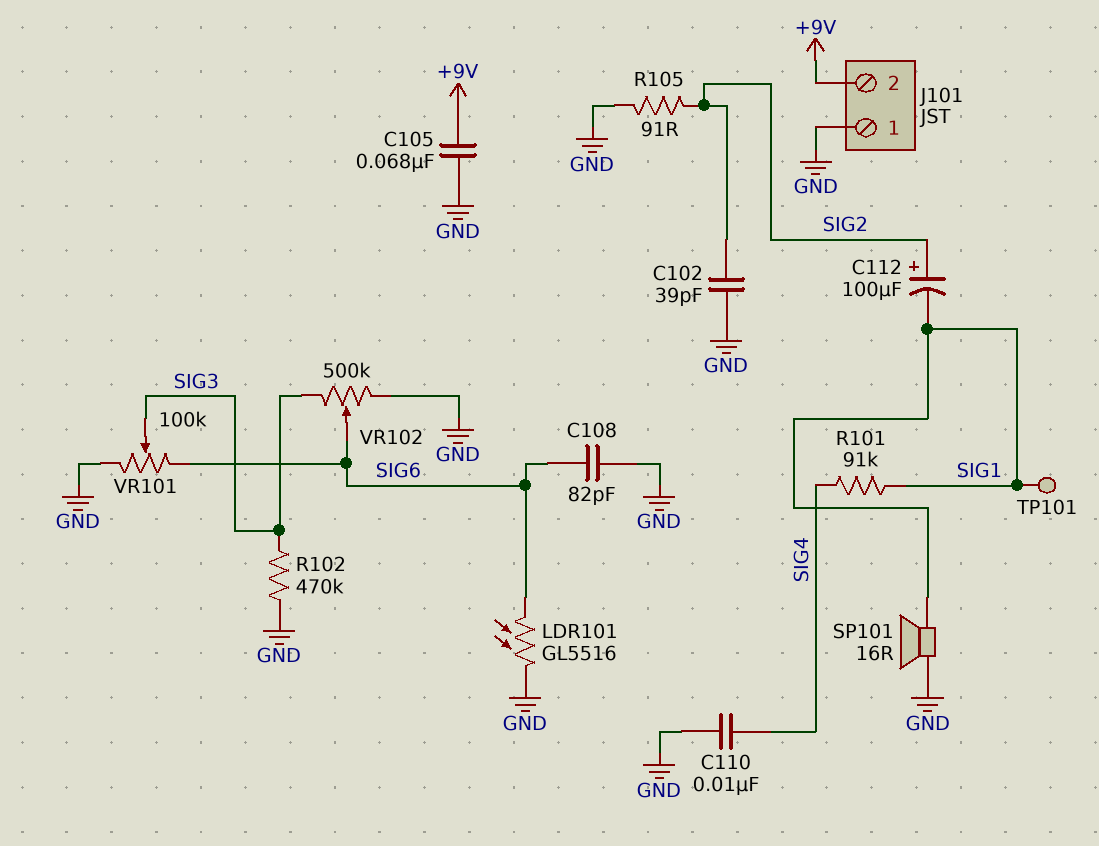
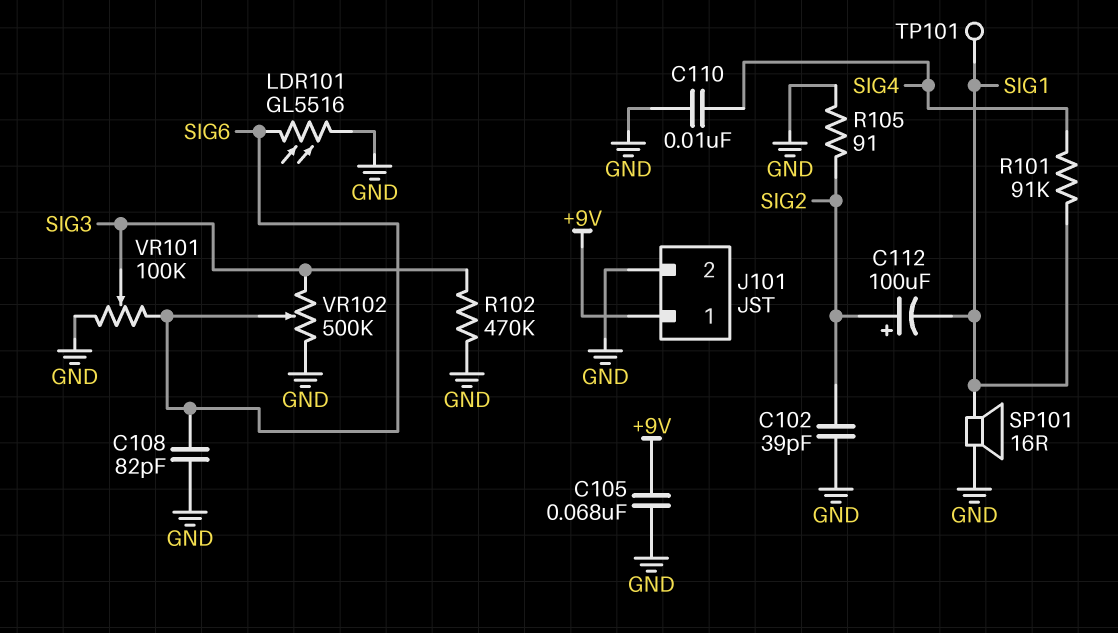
J101 pin 1: GND -> +9V
J101 pin 2: +9V -> GND

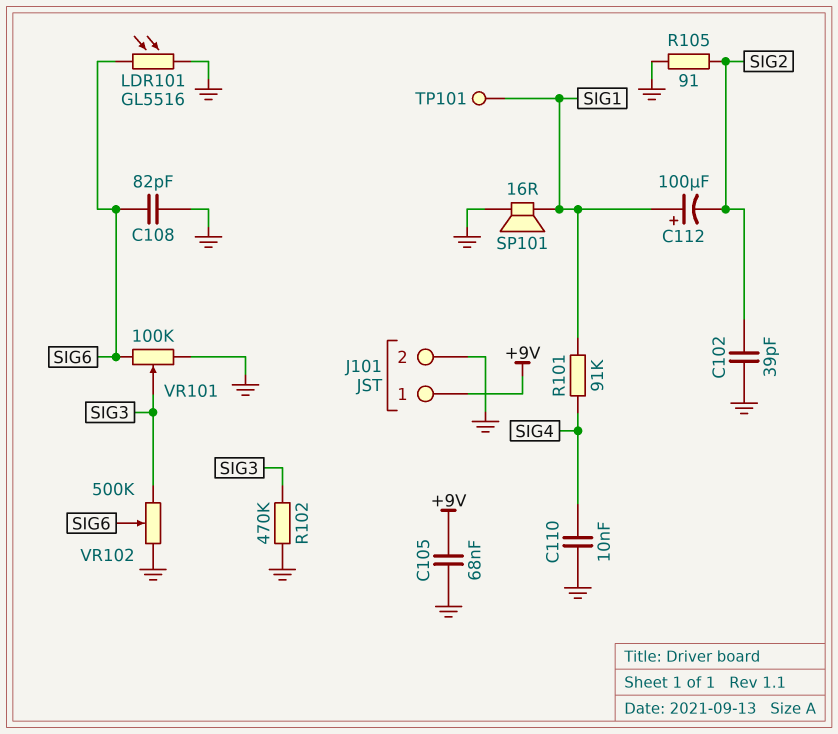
C112: 100uF (plus SIG2, minus SIG1) -> 100uF (plus SIG1, minus SIG2)

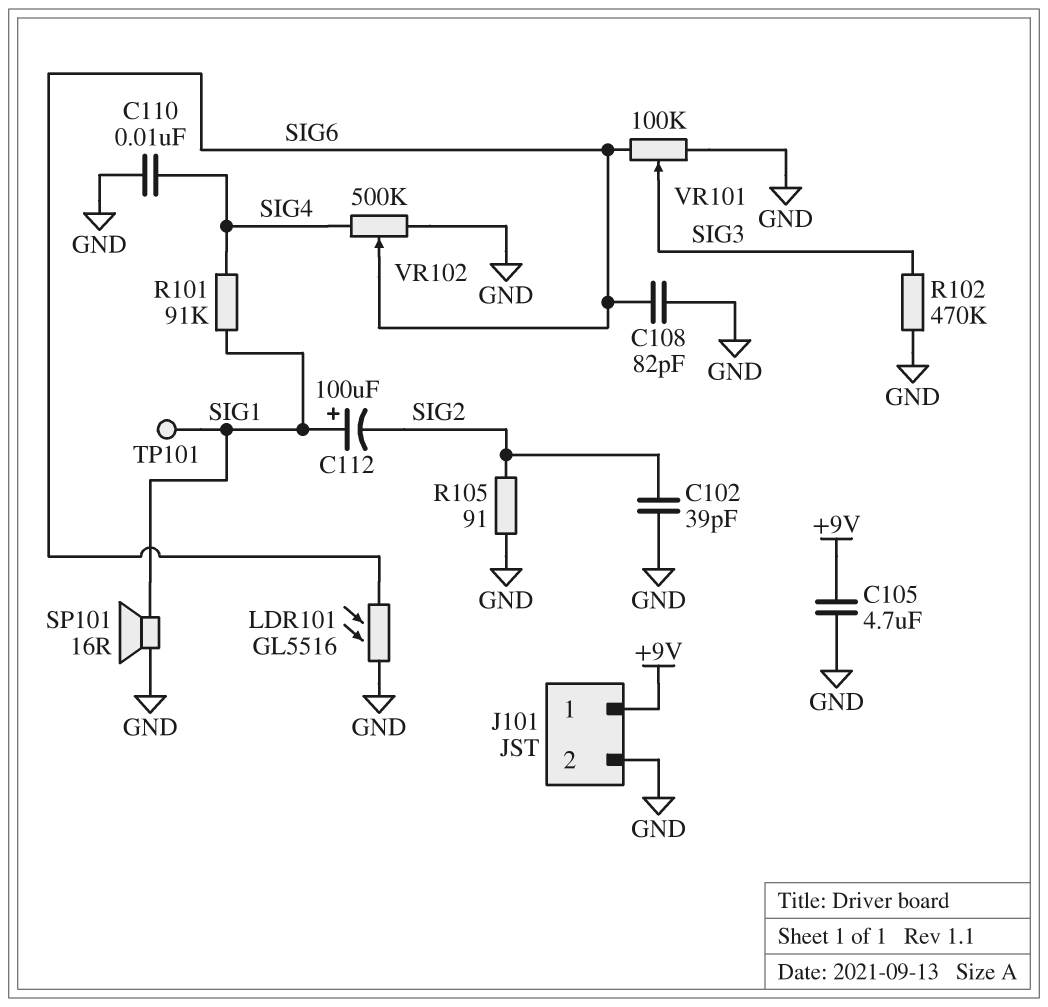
C105: 68nF (+9V, GND) -> 4.7uF (+9V, GND)
VR102: 500k (GND, SIG3, wiper SIG6) -> 500k (GND, SIG4, wiper SIG6)

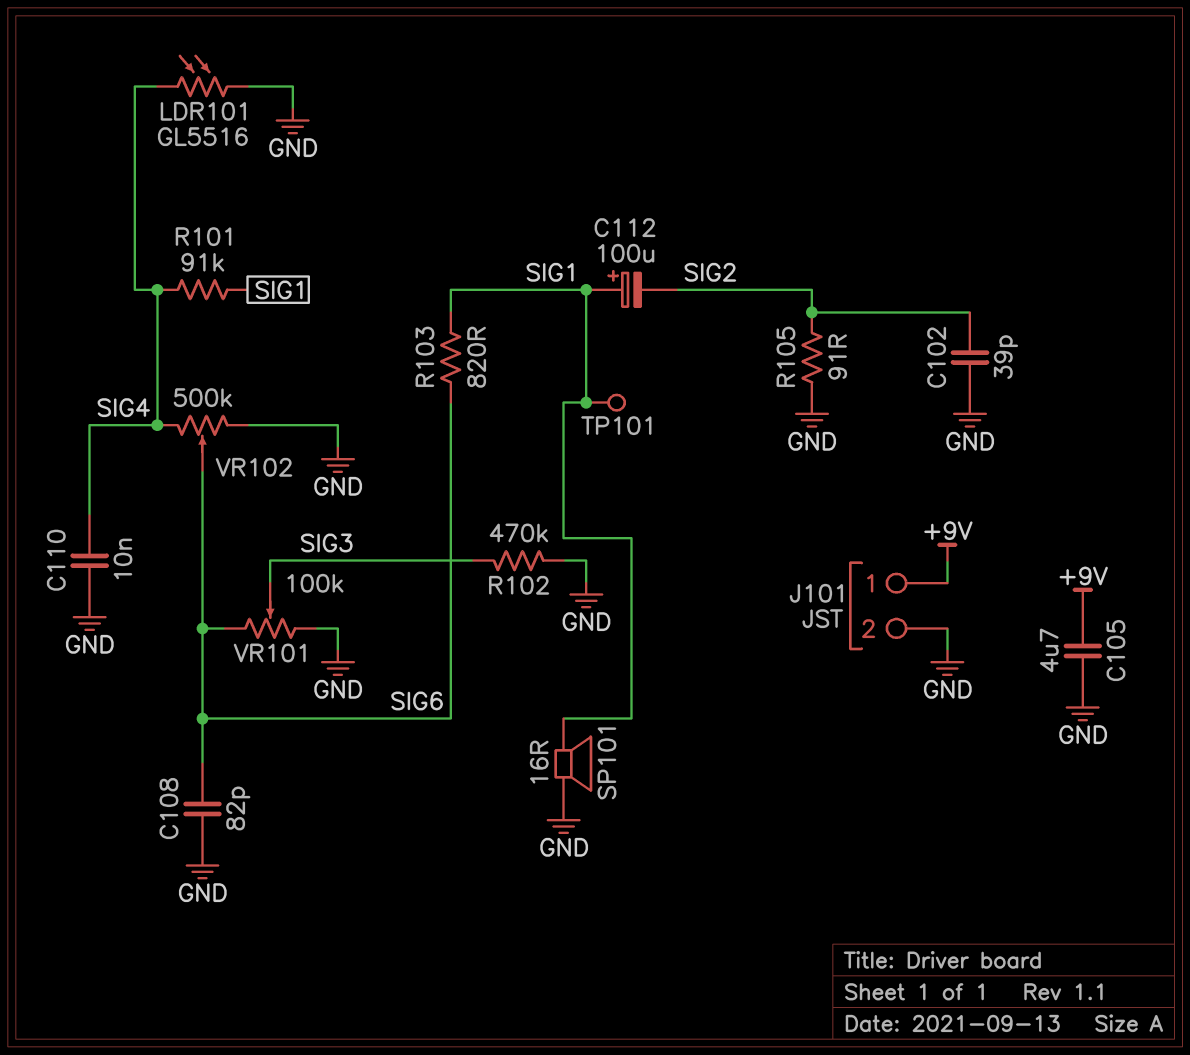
LDR101: GL5516 (GND, SIG6) -> GL5516 (GND, SIG4)
R103: none -> 820 (SIG1, SIG6)

